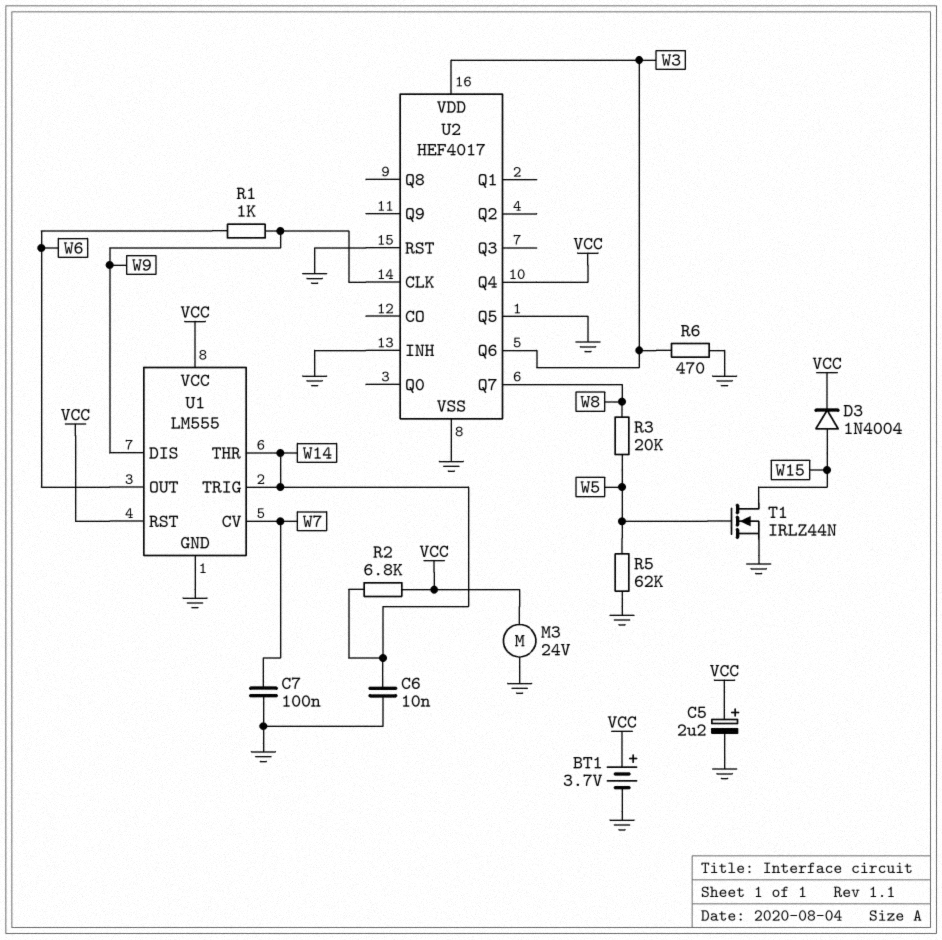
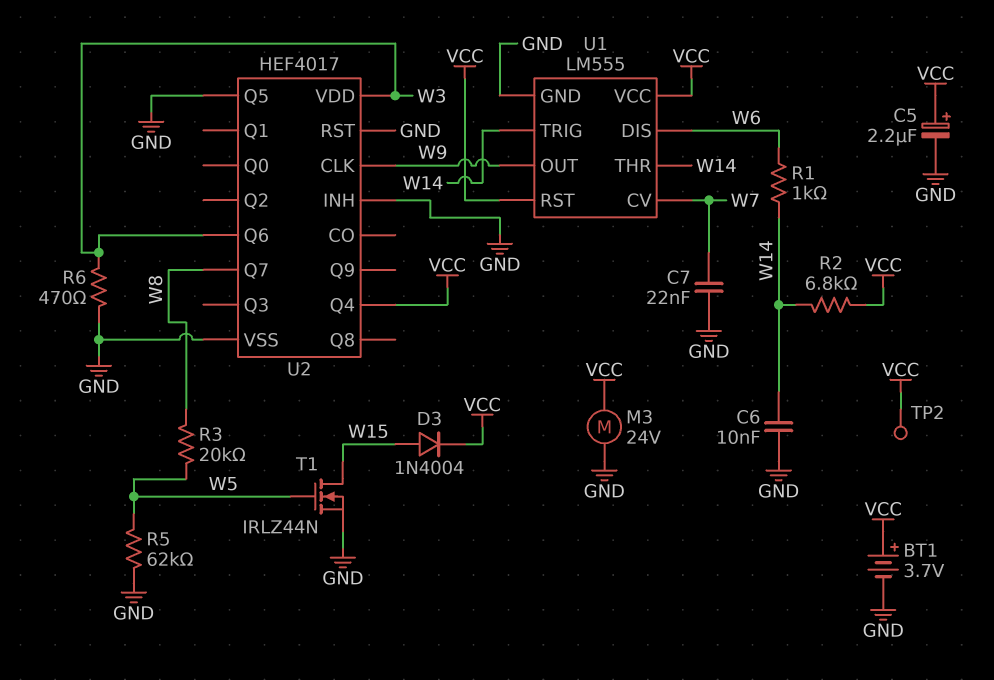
C7: 100nF (GND, W7) -> 22nF (GND, W7)
R1: 1k (W6, W9) -> 1k (W6, W14)
TP2: none -> test point (VCC)
U1 pin DIS: W9 -> W6
U1 pin OUT: W6 -> W9

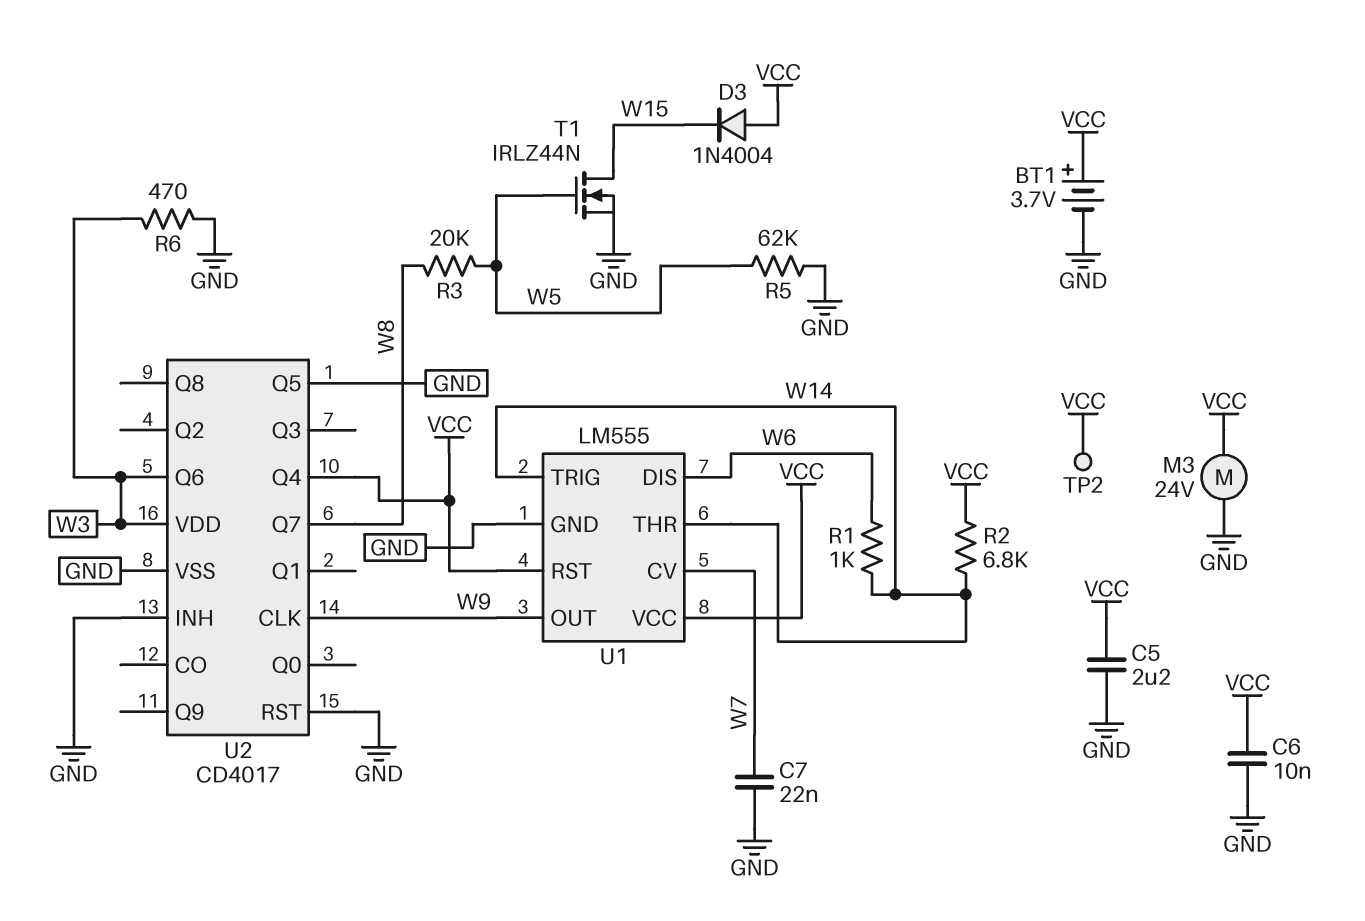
C5: 2.2uF (plus VCC, minus GND) -> 2.2uF (GND, VCC)
C6: 10nF (GND, W14) -> 10nF (GND, VCC)
D3: diode 1N4004 (A W15, K VCC) -> diode 1N4004 (A VCC, K W15)
U2: HEF4017 -> CD4017

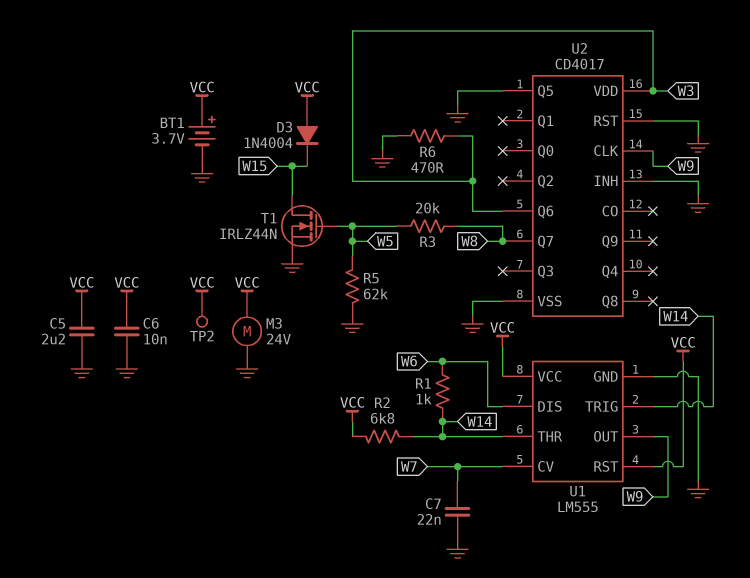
U2 pin Q4: VCC -> none

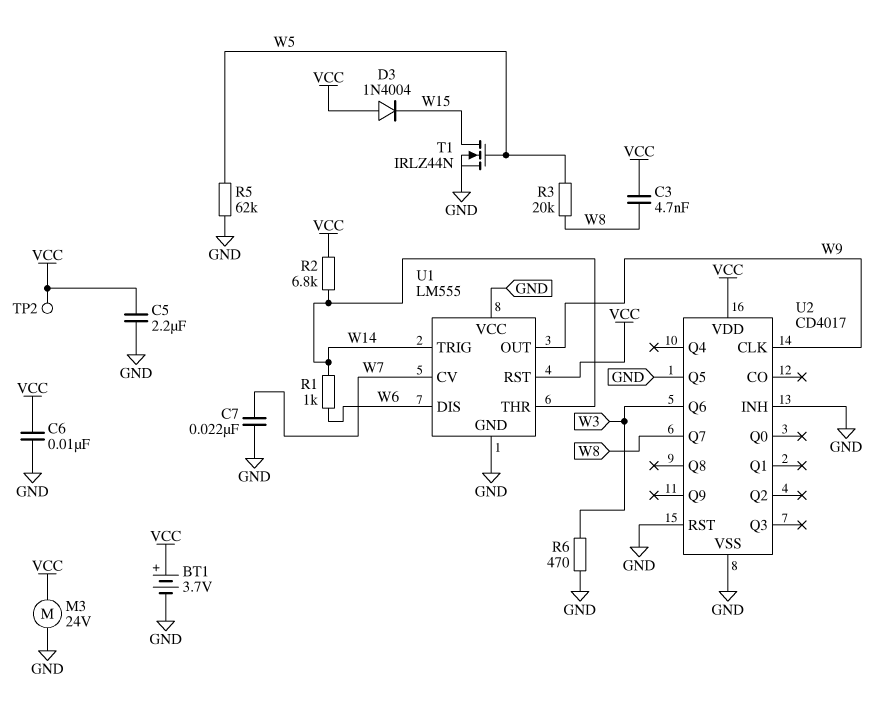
C3: none -> 4.7nF (VCC, W8)
U1 pin VCC: VCC -> GND
U2 pin VDD: W3 -> VCC

